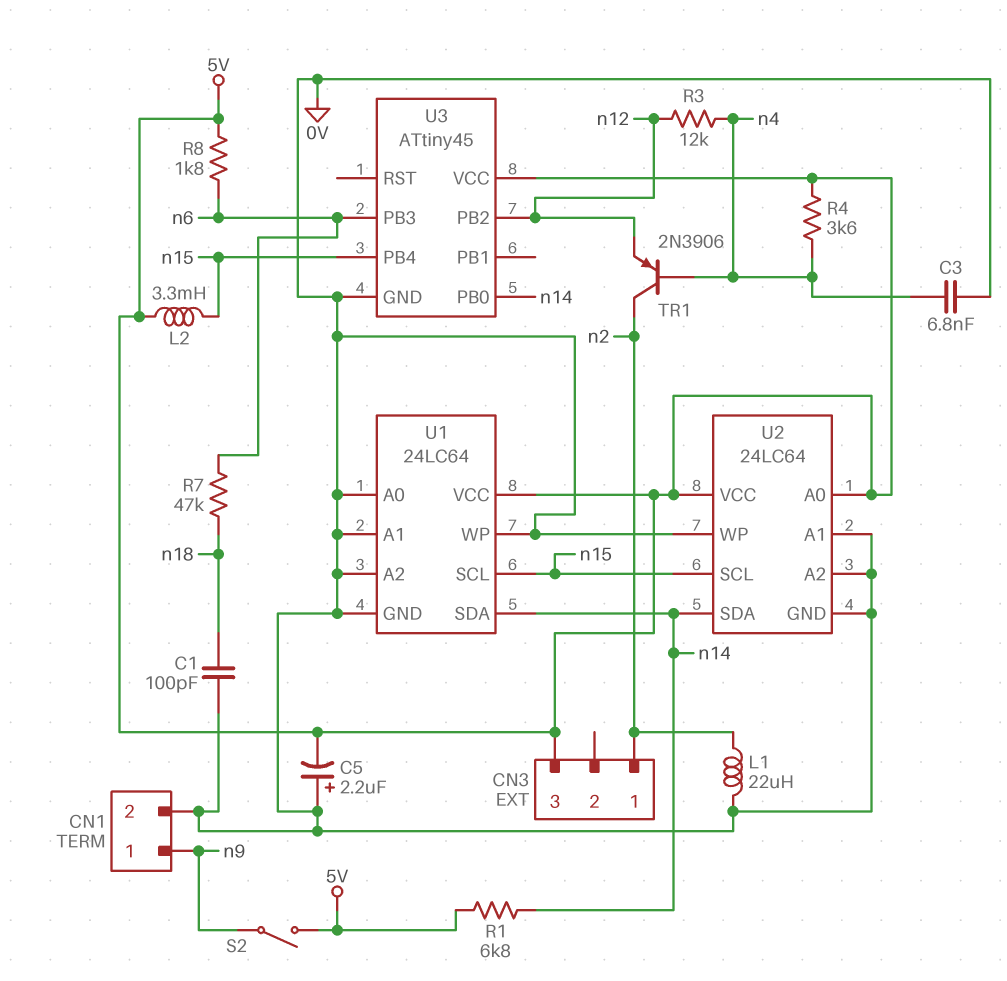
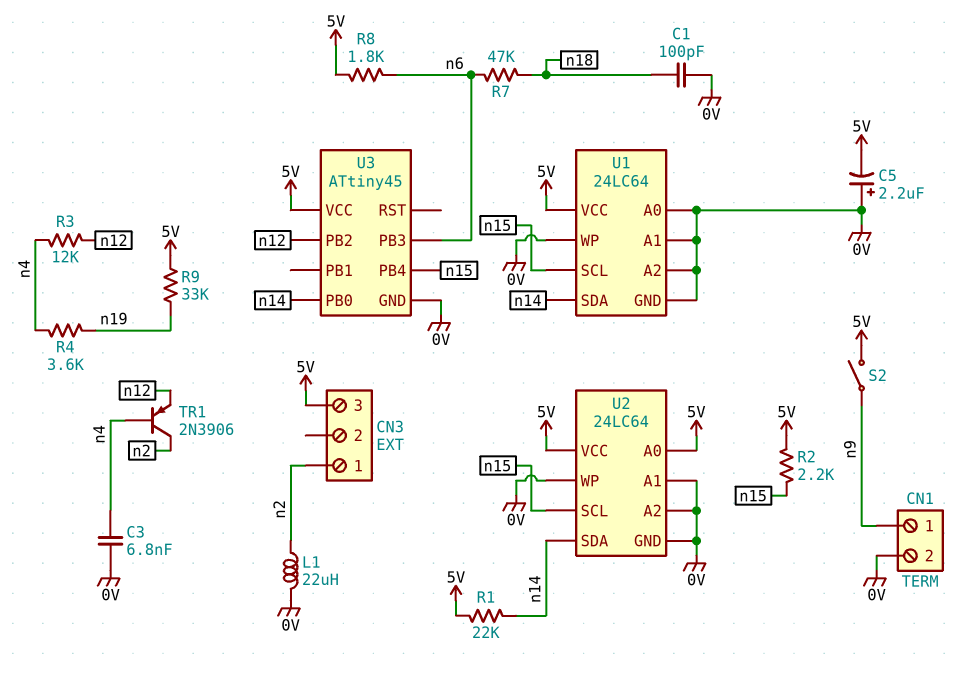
L2: 3.3mH (5V, n15) -> none
R1: 6.8k (5V, n14) -> 22k (5V, n14)
R2: none -> 2.2k (5V, n15)
R4: 3.6k (5V, n4) -> 3.6k (n4, n19)
R9: none -> 33k (5V, n19)

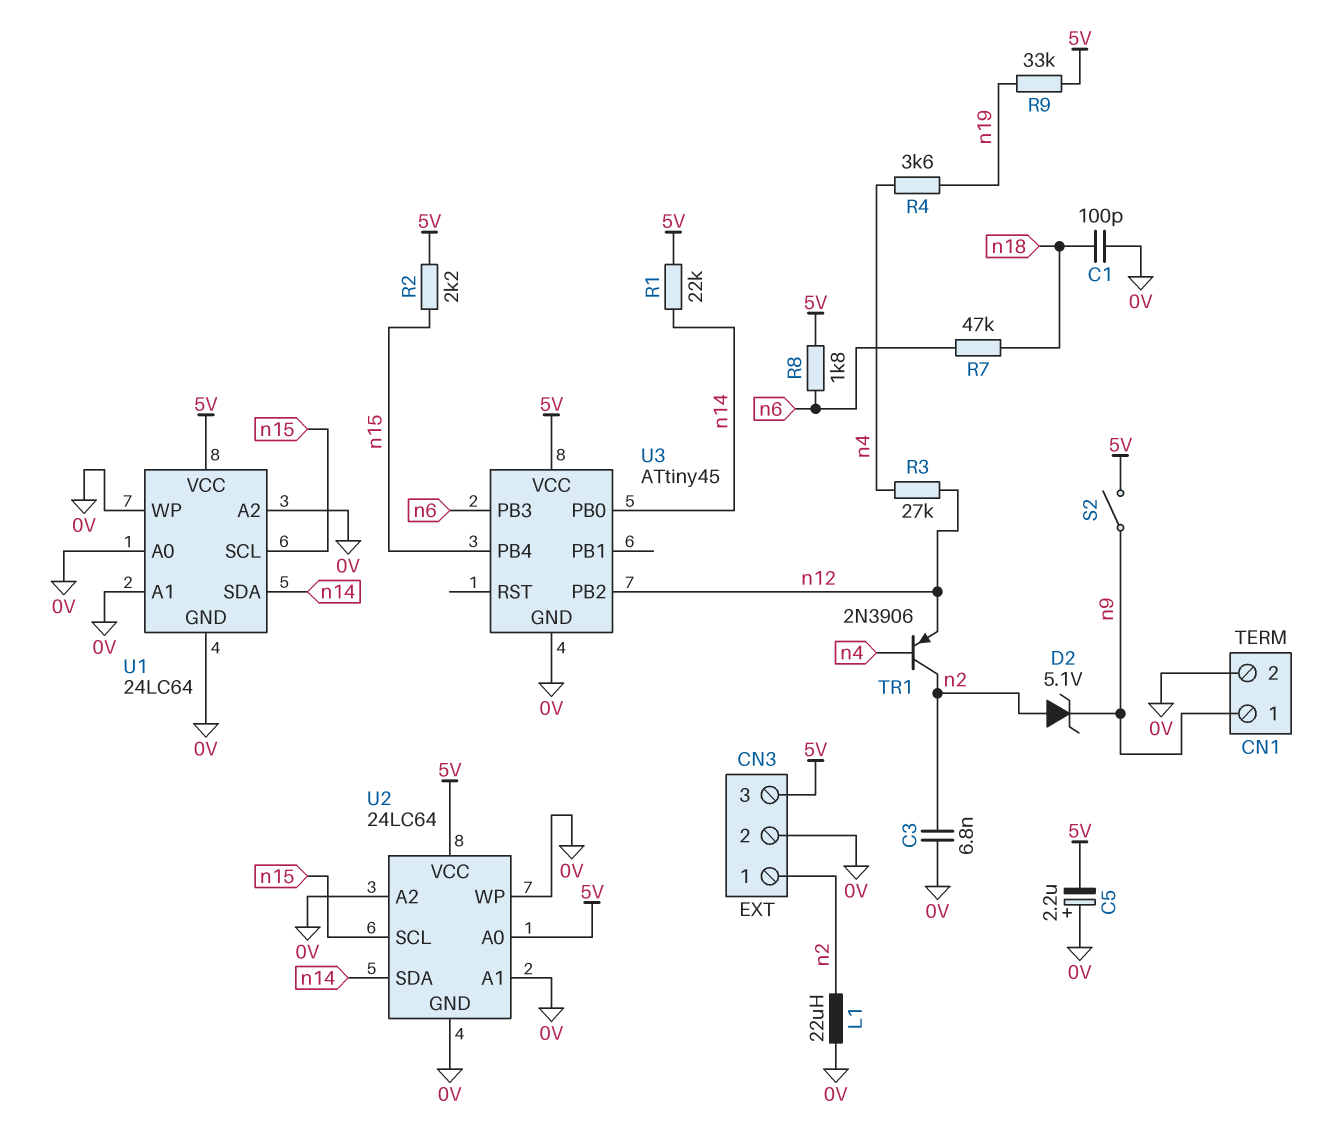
C3: 6.8nF (0V, n4) -> 6.8nF (0V, n2)
CN3 pin 2: none -> 0V
D2: none -> zener 5.1V (A n2, K n9)
R3: 12k (n4, n12) -> 27k (n4, n12)

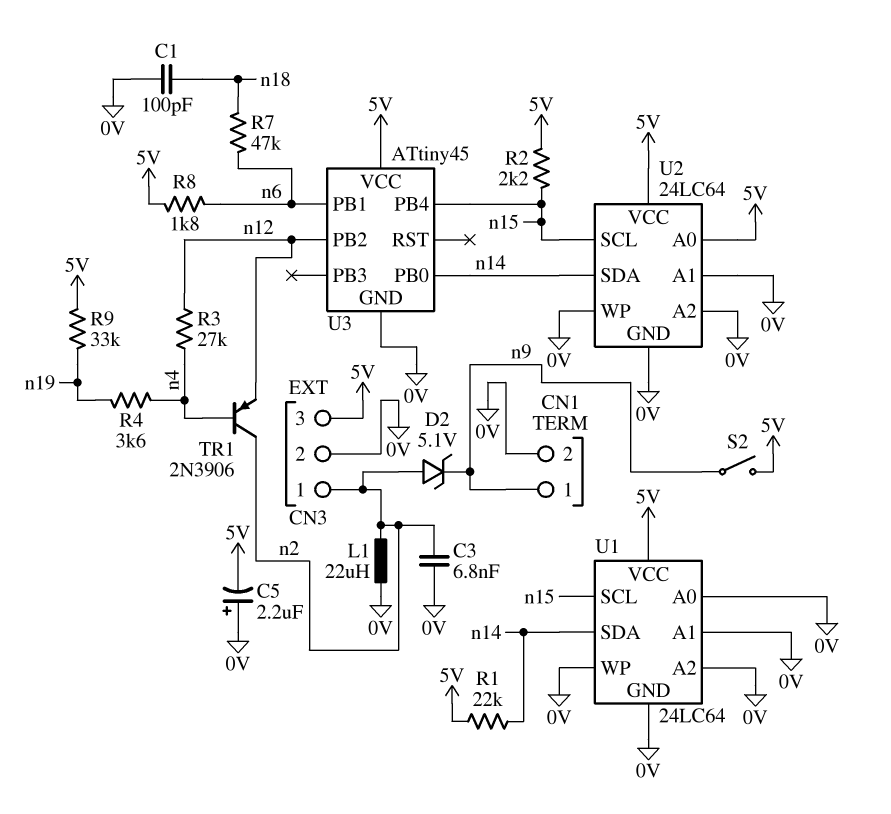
U3 pin PB1: none -> n6
U3 pin PB3: n6 -> none

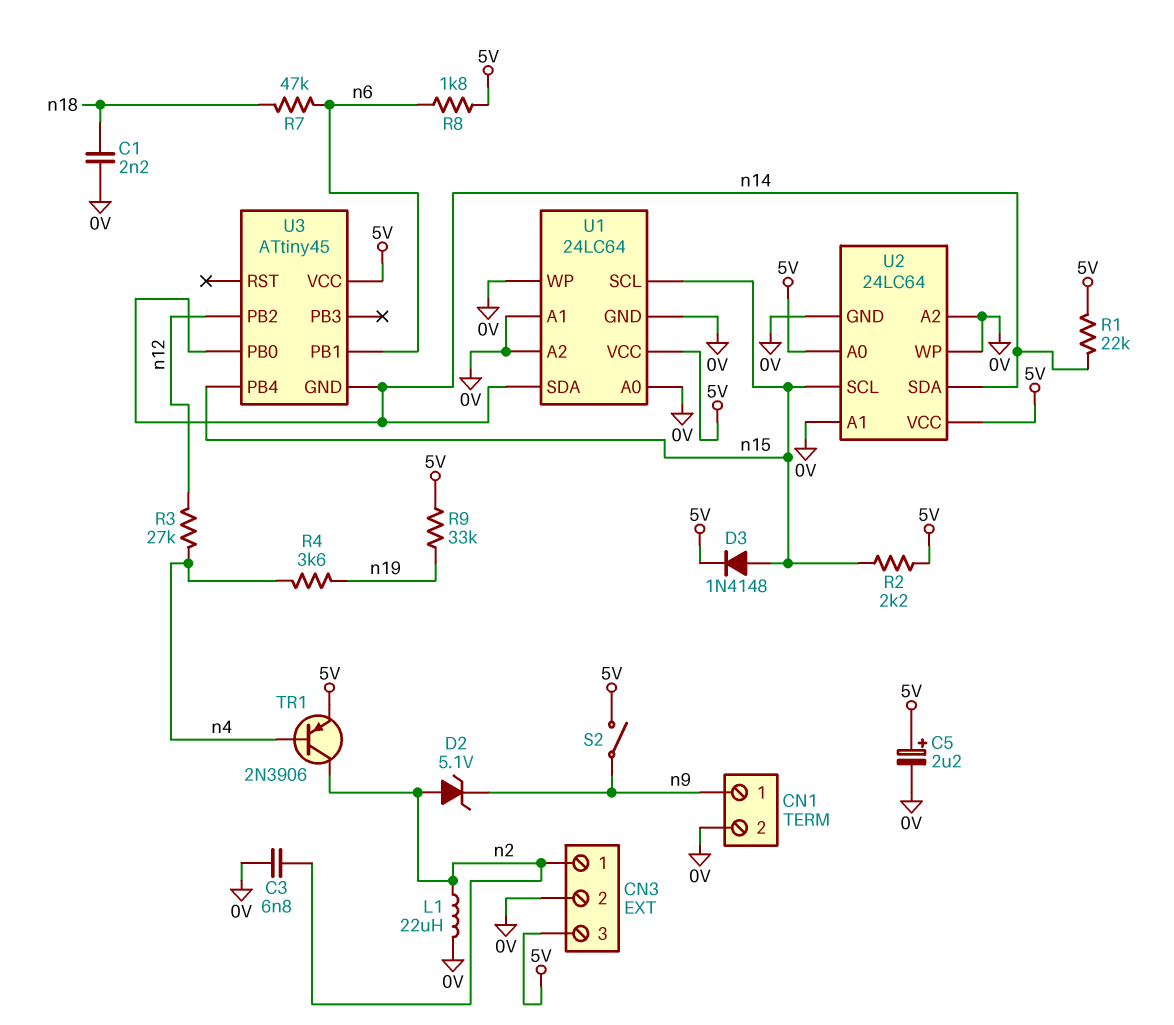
C1: 100pF (0V, n18) -> 2.2nF (0V, n18)
C5: 2.2uF (plus 0V, minus 5V) -> 2.2uF (plus 5V, minus 0V)
D3: none -> diode 1N4148 (A n15, K 5V)
TR1: PNP 2N3906 (B n4, C n2, E n12) -> PNP 2N3906 (B n4, C n2, E 5V)
U3 pin GND: 0V -> n14

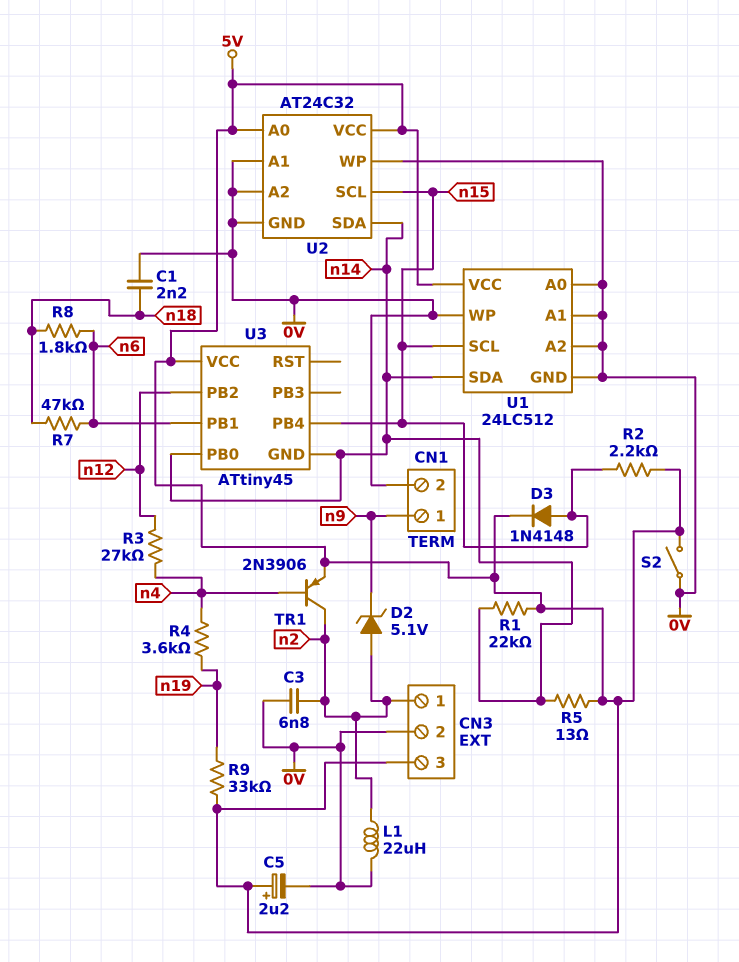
R5: none -> 13 (5V, n14)
R8: 1.8k (5V, n6) -> 1.8k (n6, n18)
S2: switch (5V, n9) -> switch (0V, 5V)
U1: 24LC64 -> 24LC512
U2: 24LC64 -> AT24C32

